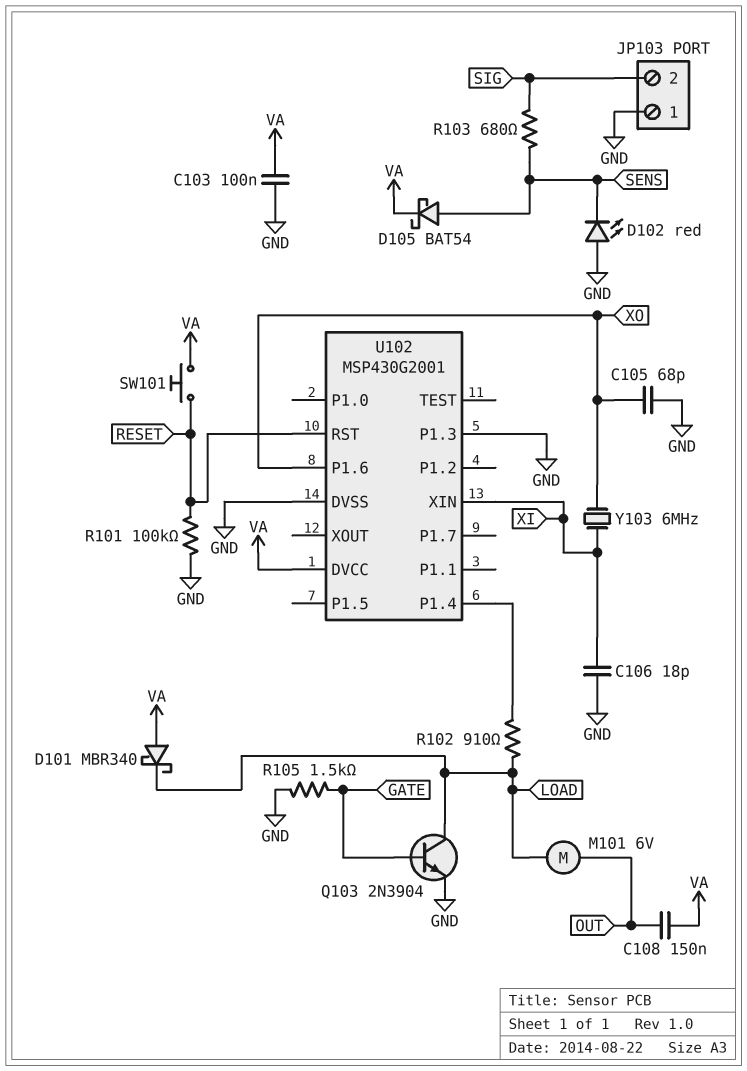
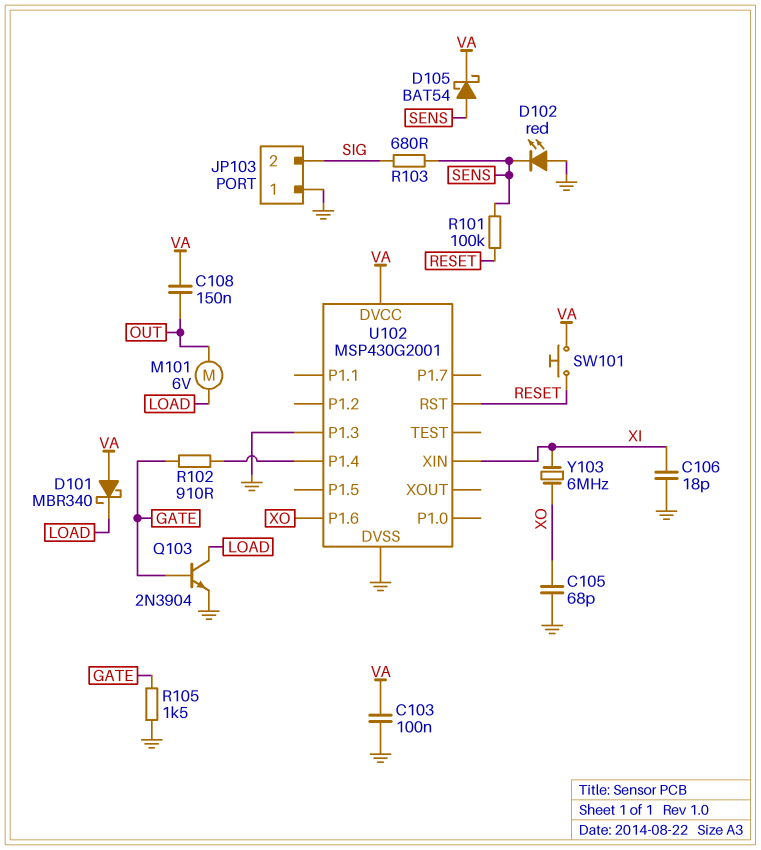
R101: 100k (GND, RESET) -> 100k (RESET, SENS)
R102: 910 (LOAD, U102/P1.4) -> 910 (GATE, U102/P1.4)

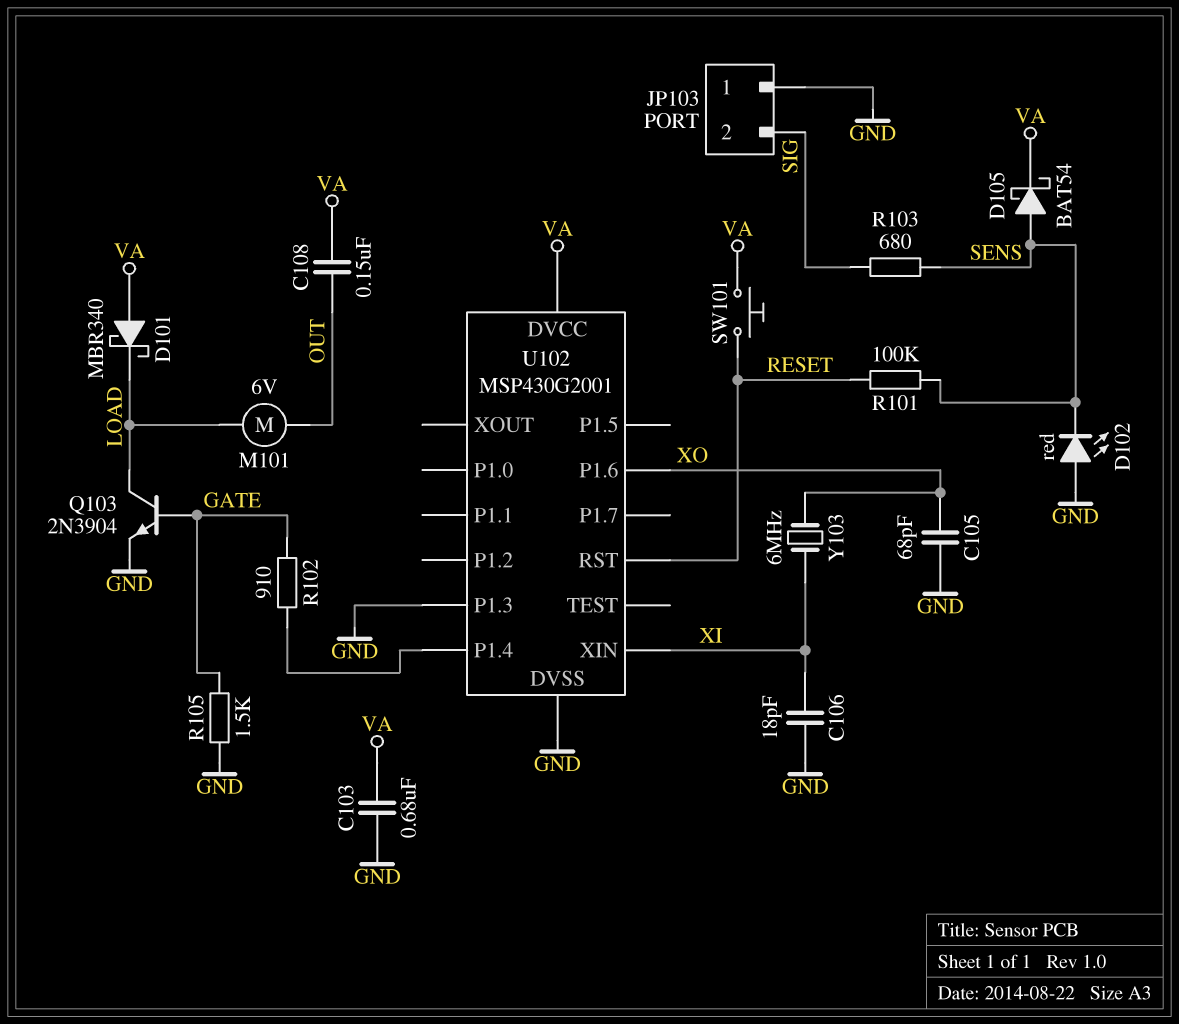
C103: 100nF (GND, VA) -> 680nF (GND, VA)

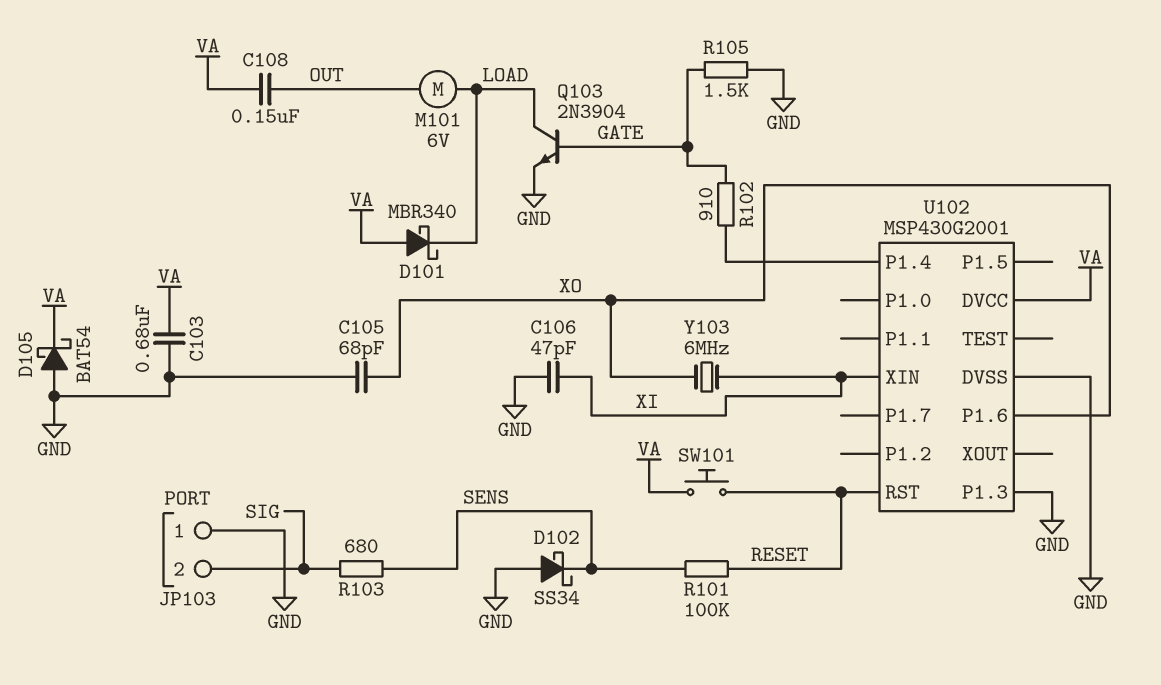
C106: 18pF (GND, XI) -> 47pF (GND, XI)
D102: LED red (A GND, K SENS) -> schottky SS34 (A GND, K SENS)
D105: schottky BAT54 (A SENS, K VA) -> schottky BAT54 (A GND, K VA)

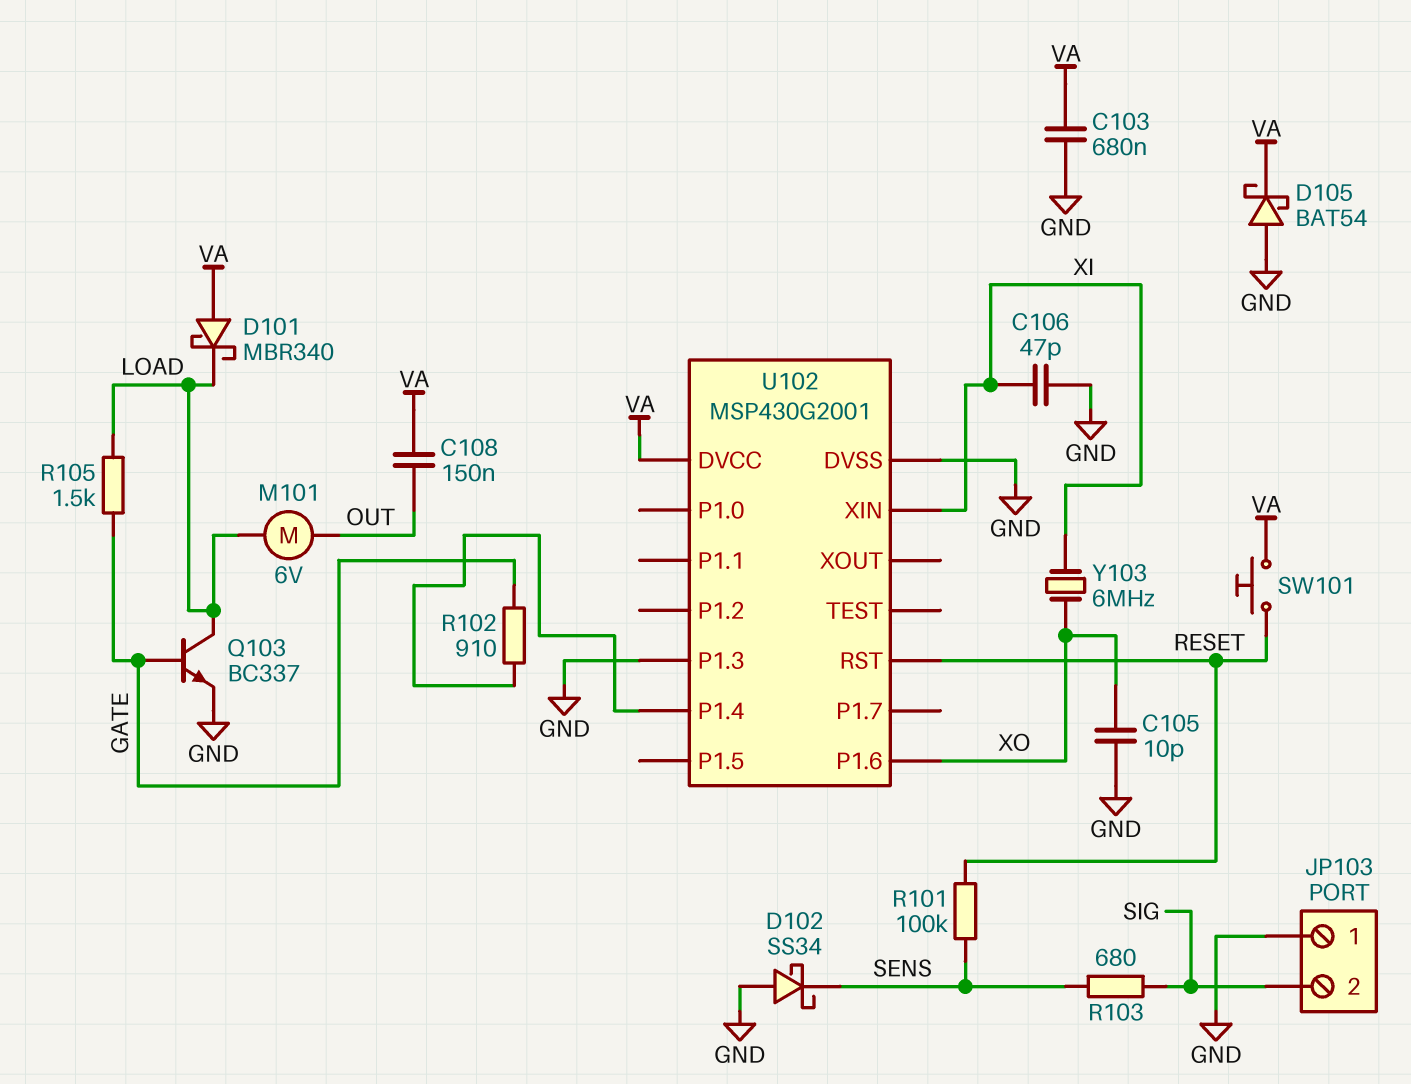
C105: 68pF (GND, XO) -> 10pF (GND, XO)
Q103: NPN 2N3904 (B GATE, C LOAD, E GND) -> NPN BC337 (B GATE, C LOAD, E GND)
R105: 1.5k (GATE, GND) -> 1.5k (GATE, LOAD)

